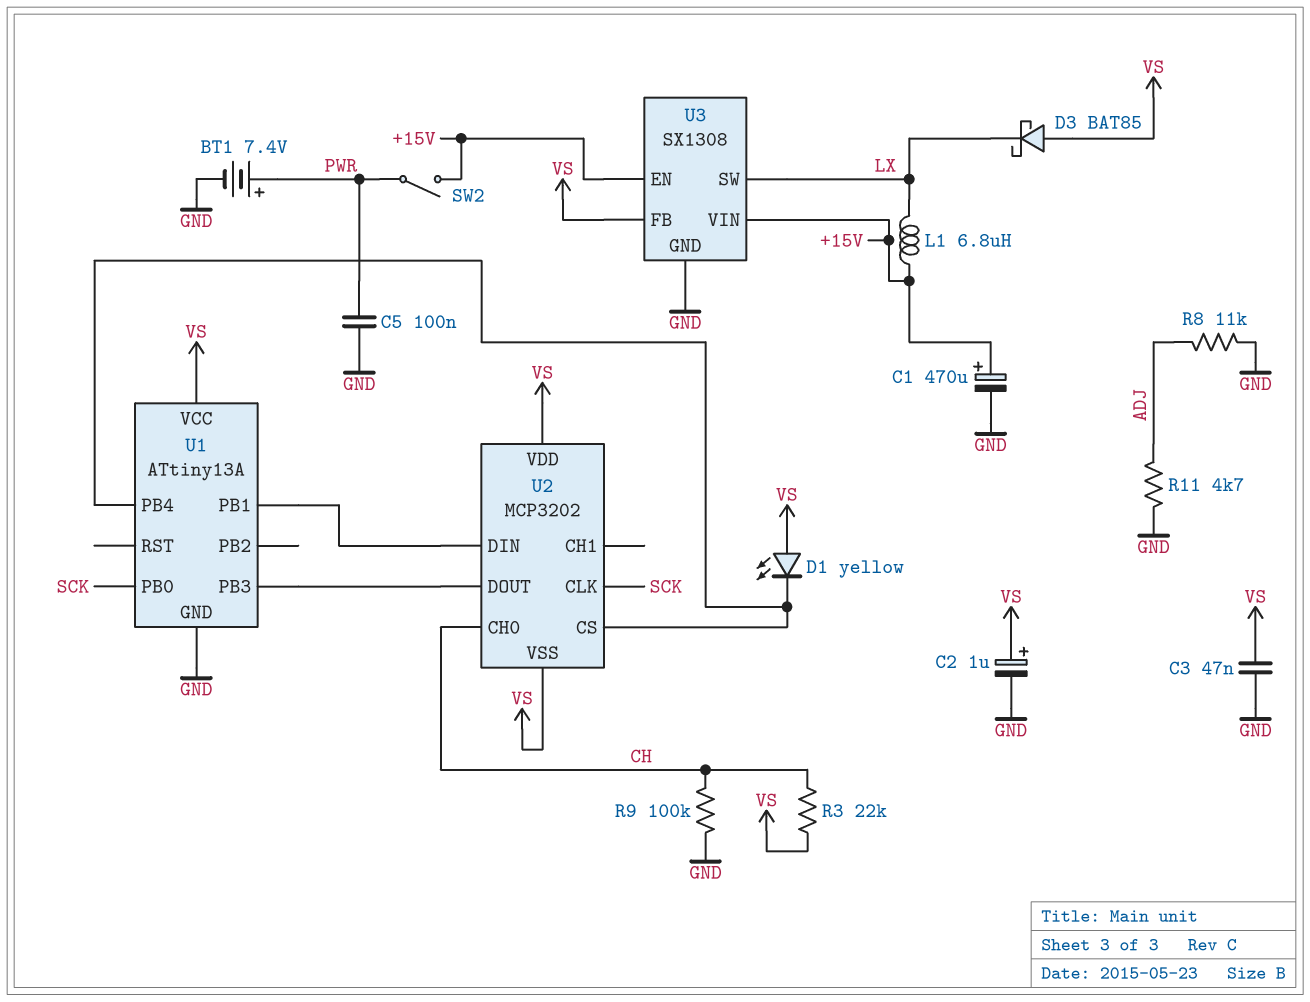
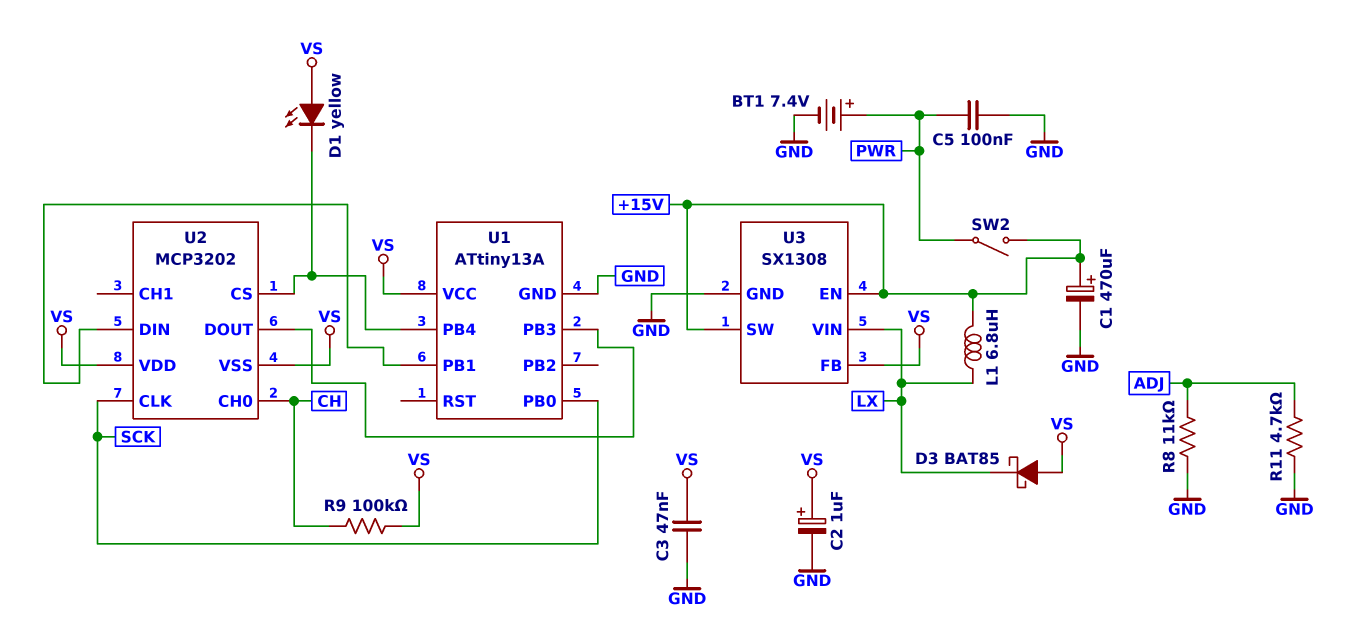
R3: 22k (CH, VS) -> none
R9: 100k (CH, GND) -> 100k (CH, VS)
U3 pin SW: LX -> +15V
U3 pin VIN: +15V -> LX

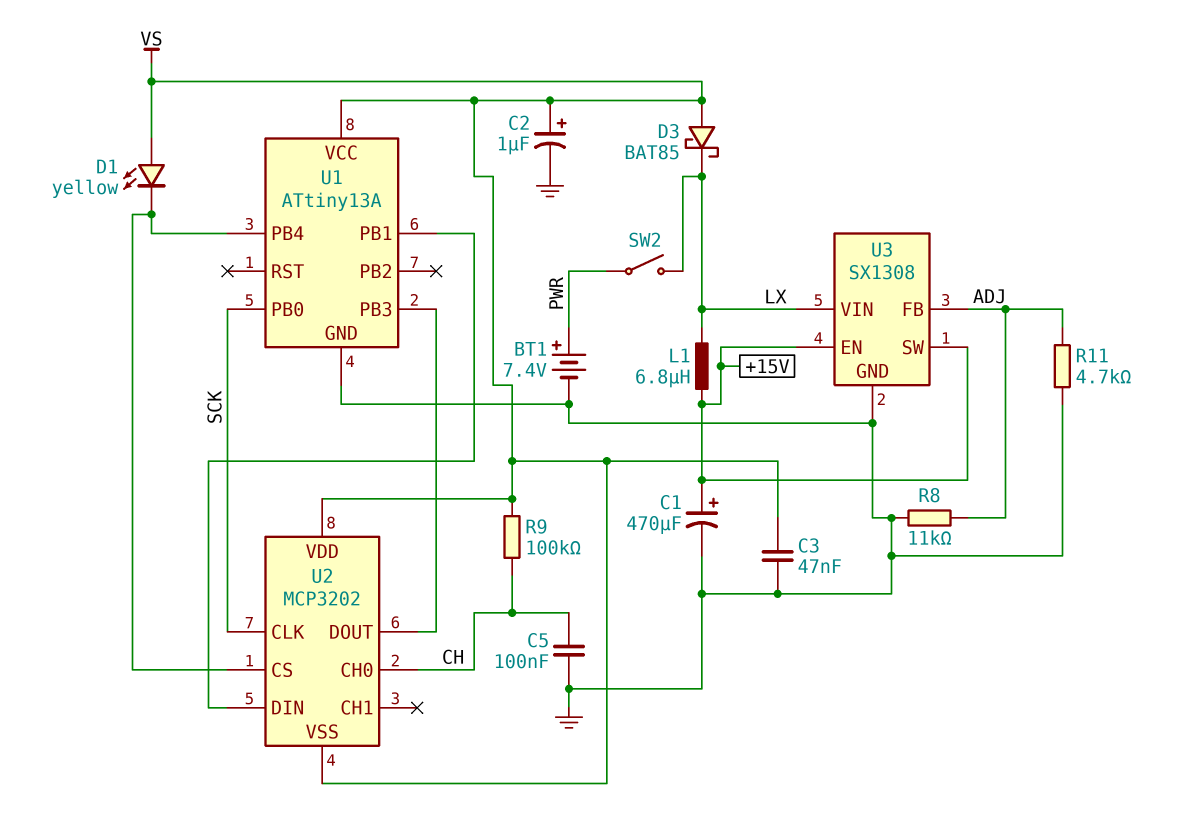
C5: 100nF (GND, PWR) -> 100nF (CH, GND)
SW2: switch (+15V, PWR) -> switch (LX, PWR)
U3 pin FB: VS -> ADJ

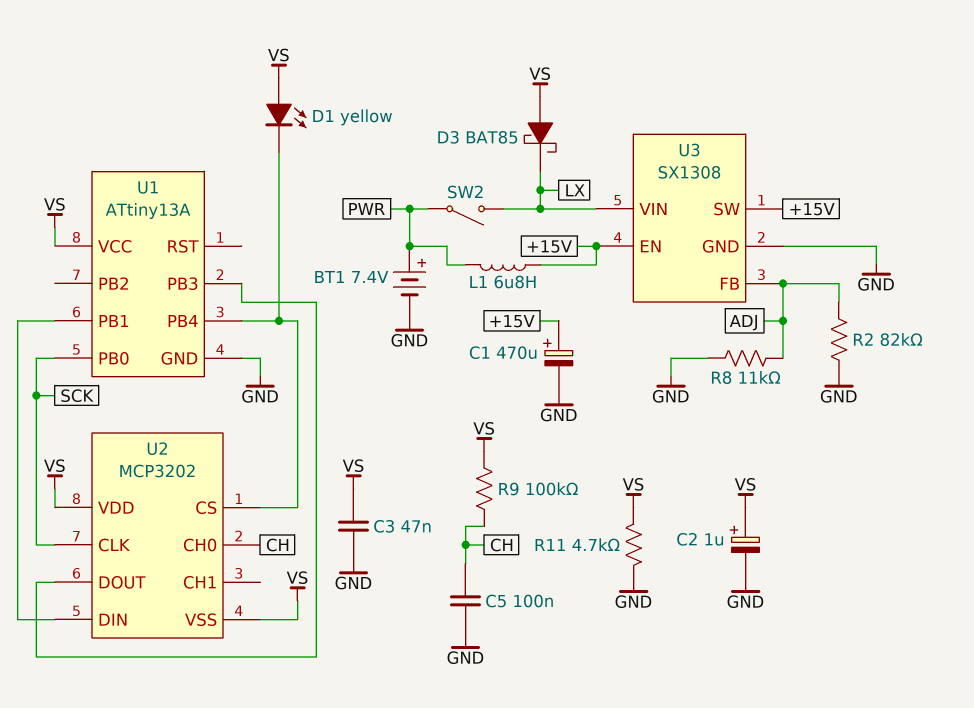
L1: 6.8uH (+15V, LX) -> 6.8uH (+15V, PWR)
R2: none -> 82k (ADJ, GND)
R11: 4.7k (ADJ, GND) -> 4.7k (GND, VS)

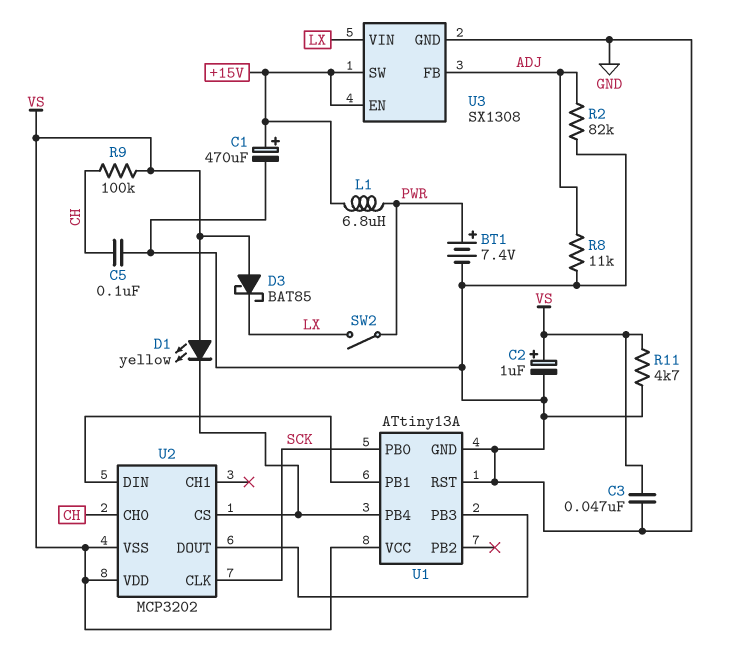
U1 pin RST: none -> GND

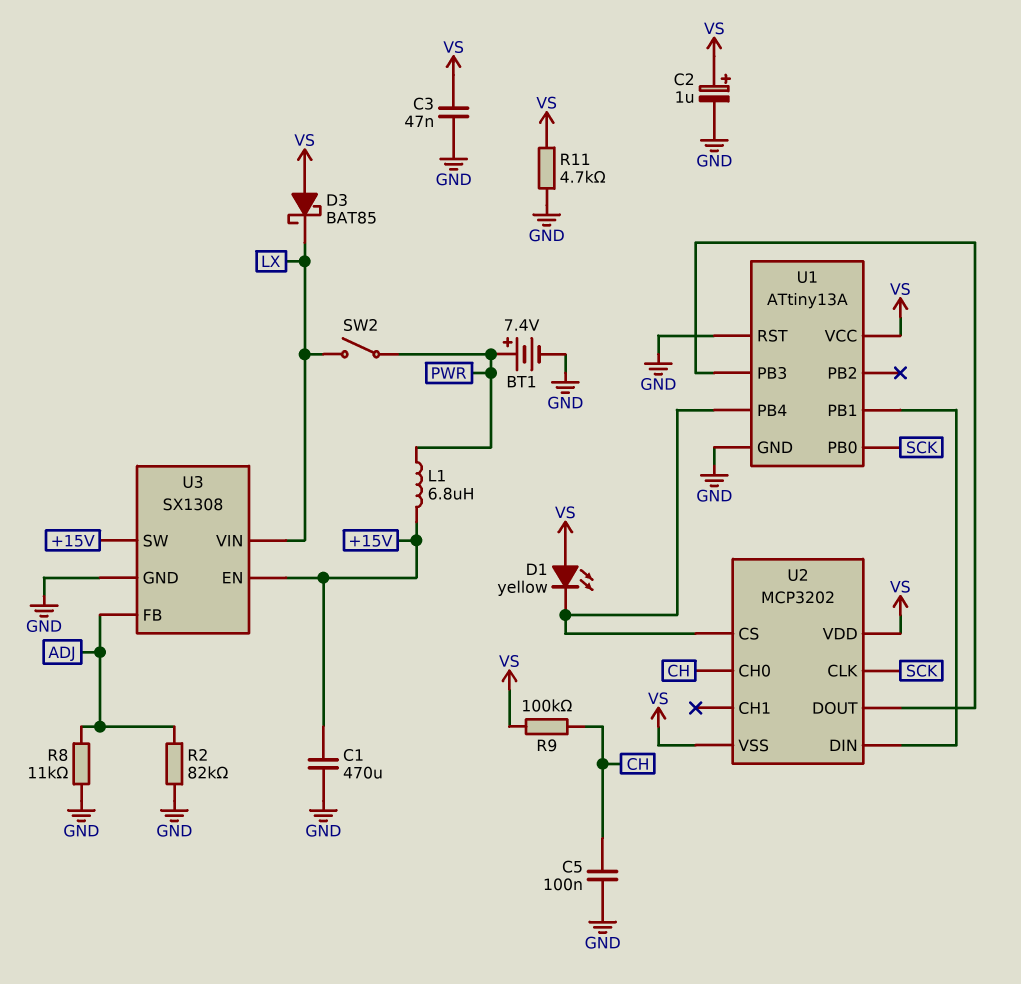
C1: 470uF (plus +15V, minus GND) -> 470uF (+15V, GND)

